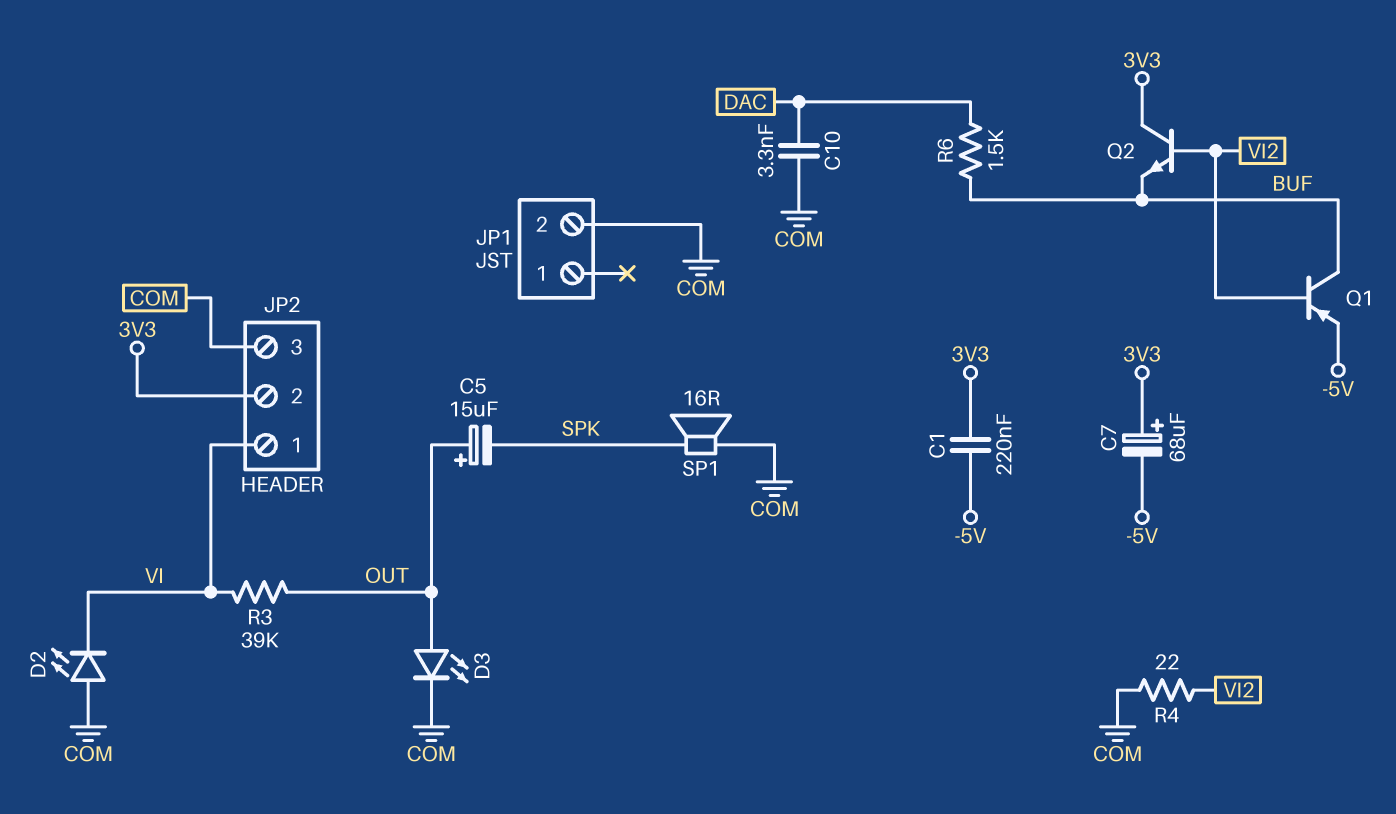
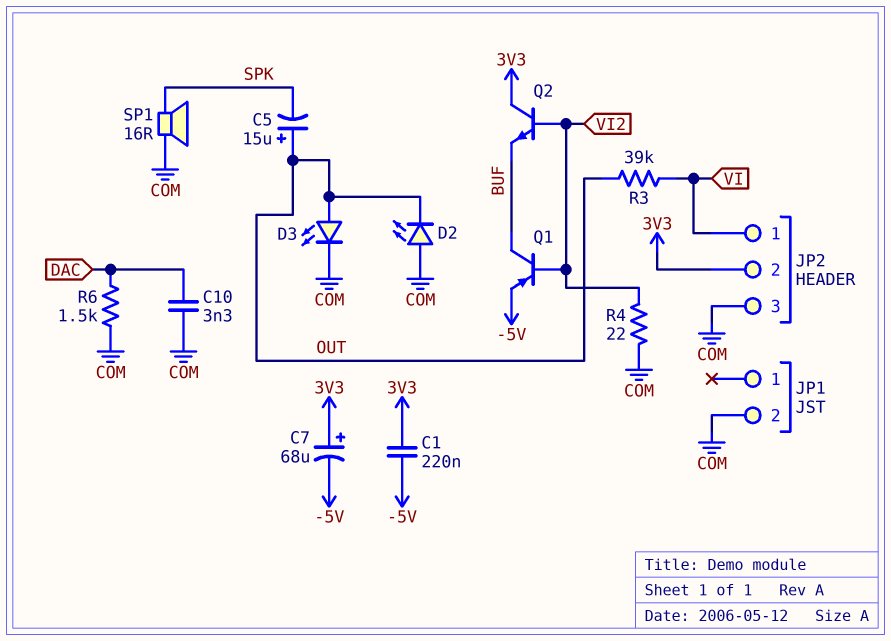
D2: LED (A COM, K VI) -> LED (A COM, K OUT)
R6: 1.5k (BUF, DAC) -> 1.5k (COM, DAC)

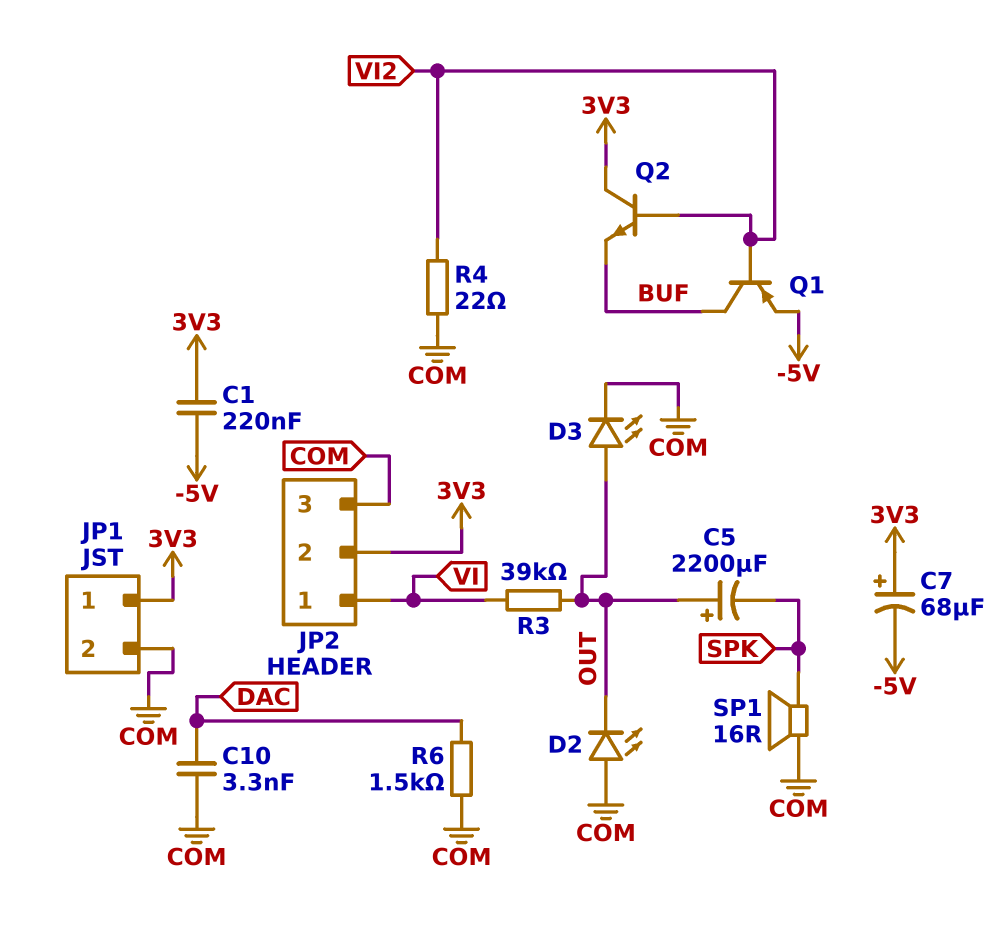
C5: 15uF (plus OUT, minus SPK) -> 2200uF (plus OUT, minus SPK)
JP1 pin 1: none -> 3V3

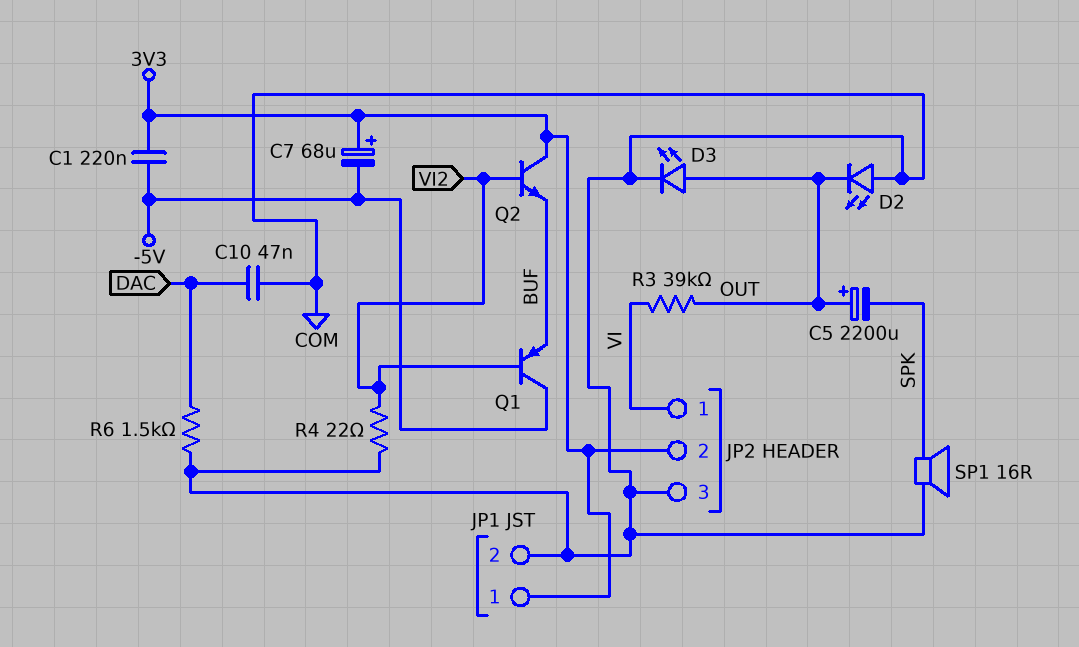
C10: 3.3nF (COM, DAC) -> 47nF (COM, DAC)
Q1: PNP (B VI2, C BUF, E -5V) -> PNP (B VI2, C -5V, E BUF)

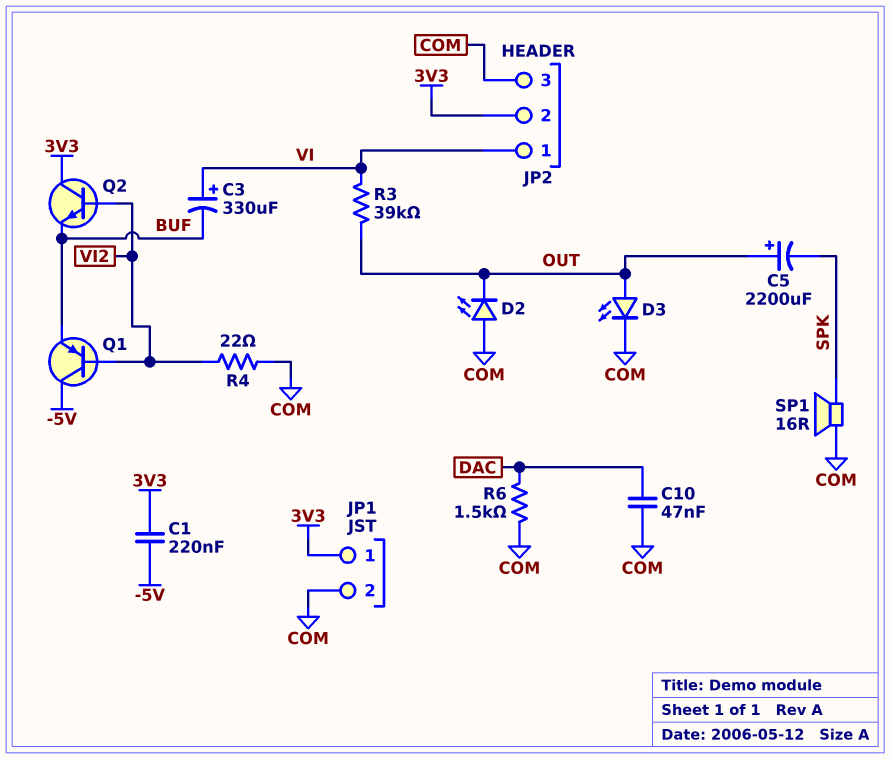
C3: none -> 330uF (plus VI, minus BUF)
C7: 68uF (plus 3V3, minus -5V) -> none

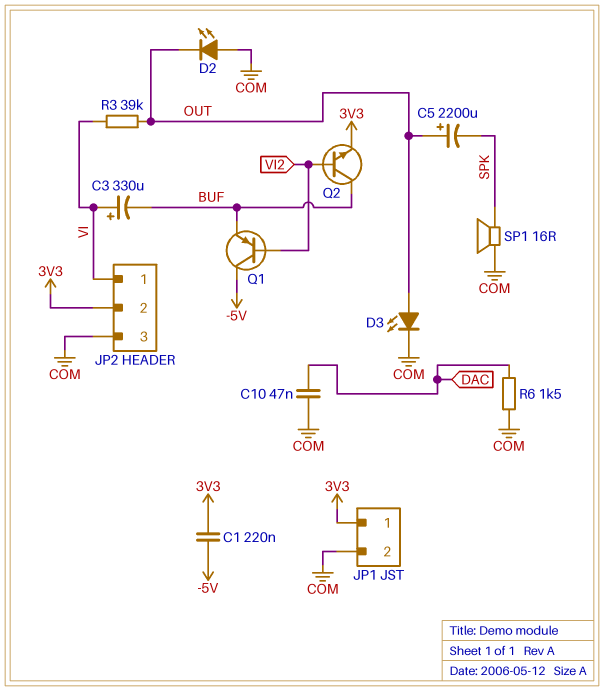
Q2: NPN (B VI2, C 3V3, E BUF) -> NPN (B VI2, C BUF, E 3V3)
R4: 22 (COM, VI2) -> none

